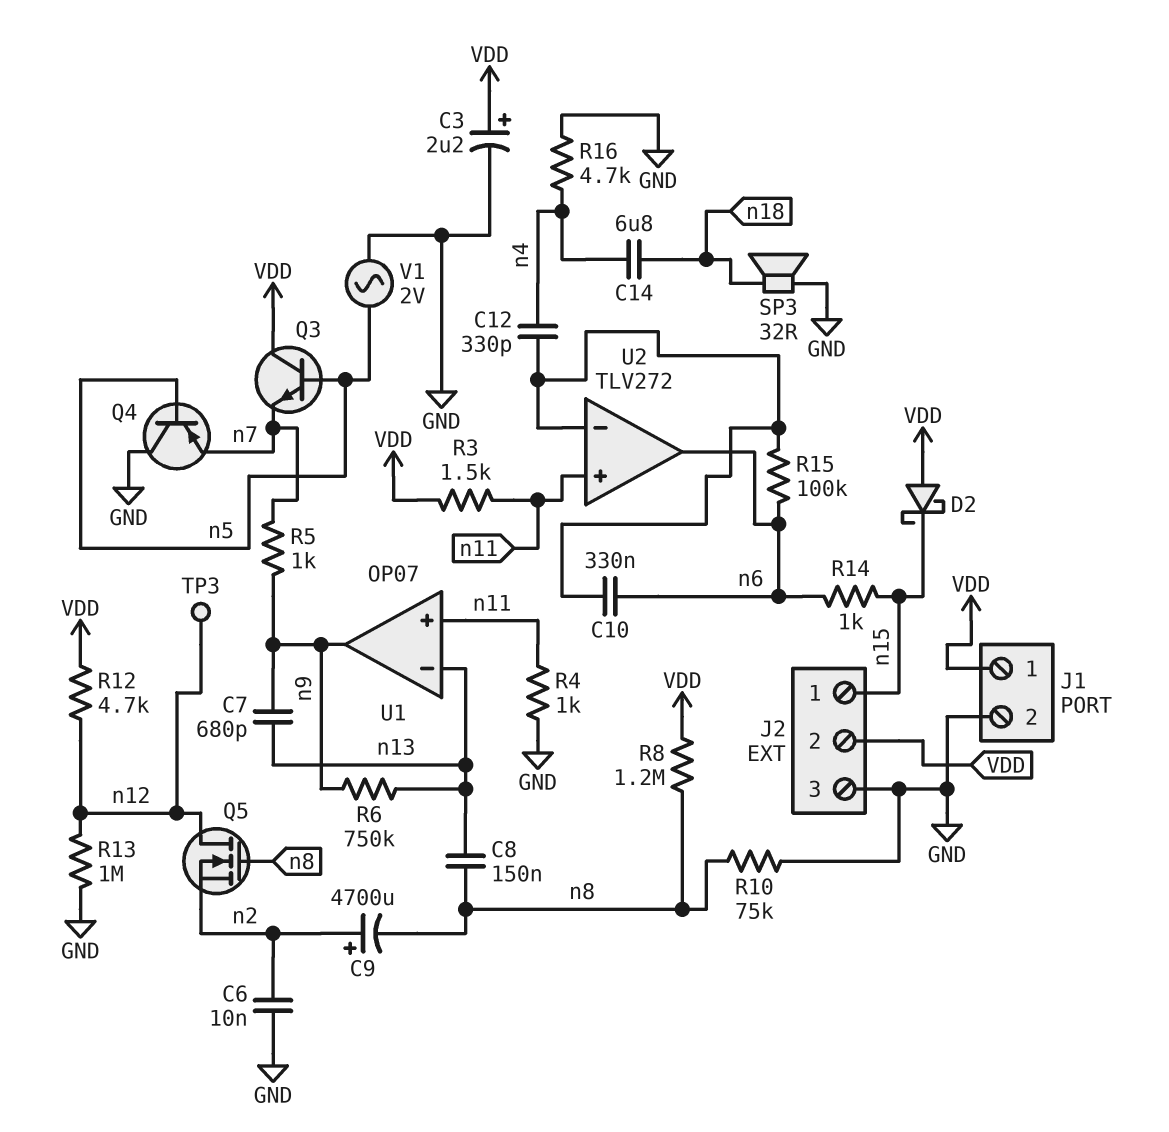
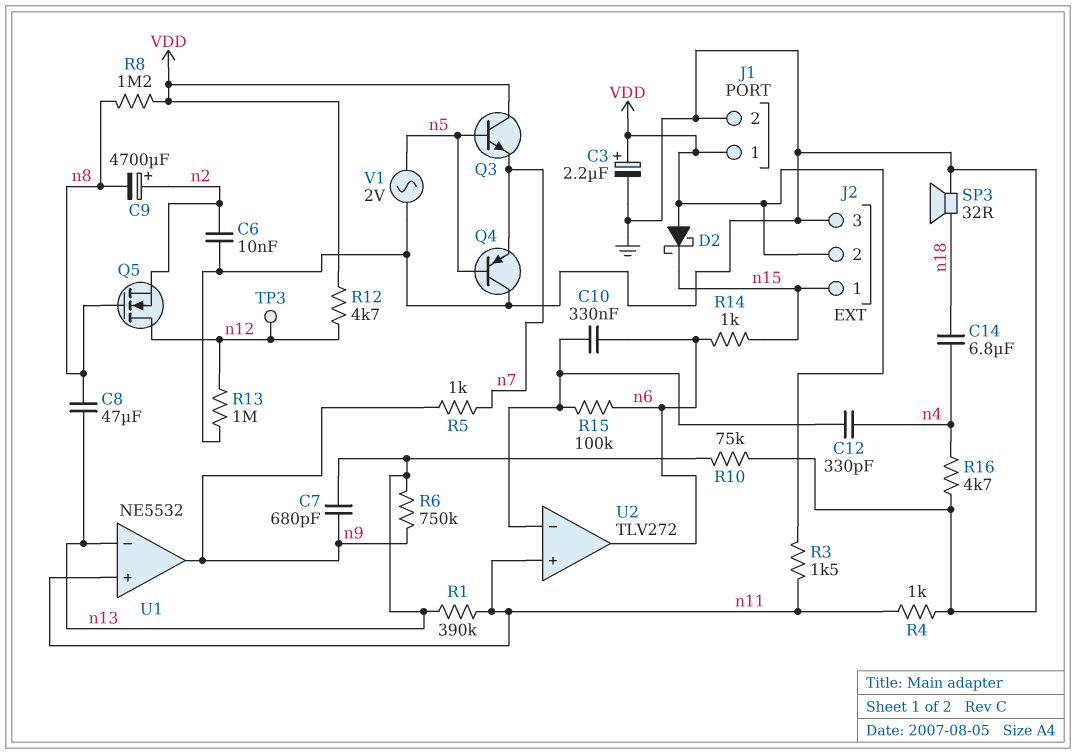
C8: 150nF (n8, n13) -> 47uF (n8, n13)
R1: none -> 390k (n11, n13)
R10: 75k (GND, n8) -> 75k (GND, n13)
U1: OP07 -> NE5532

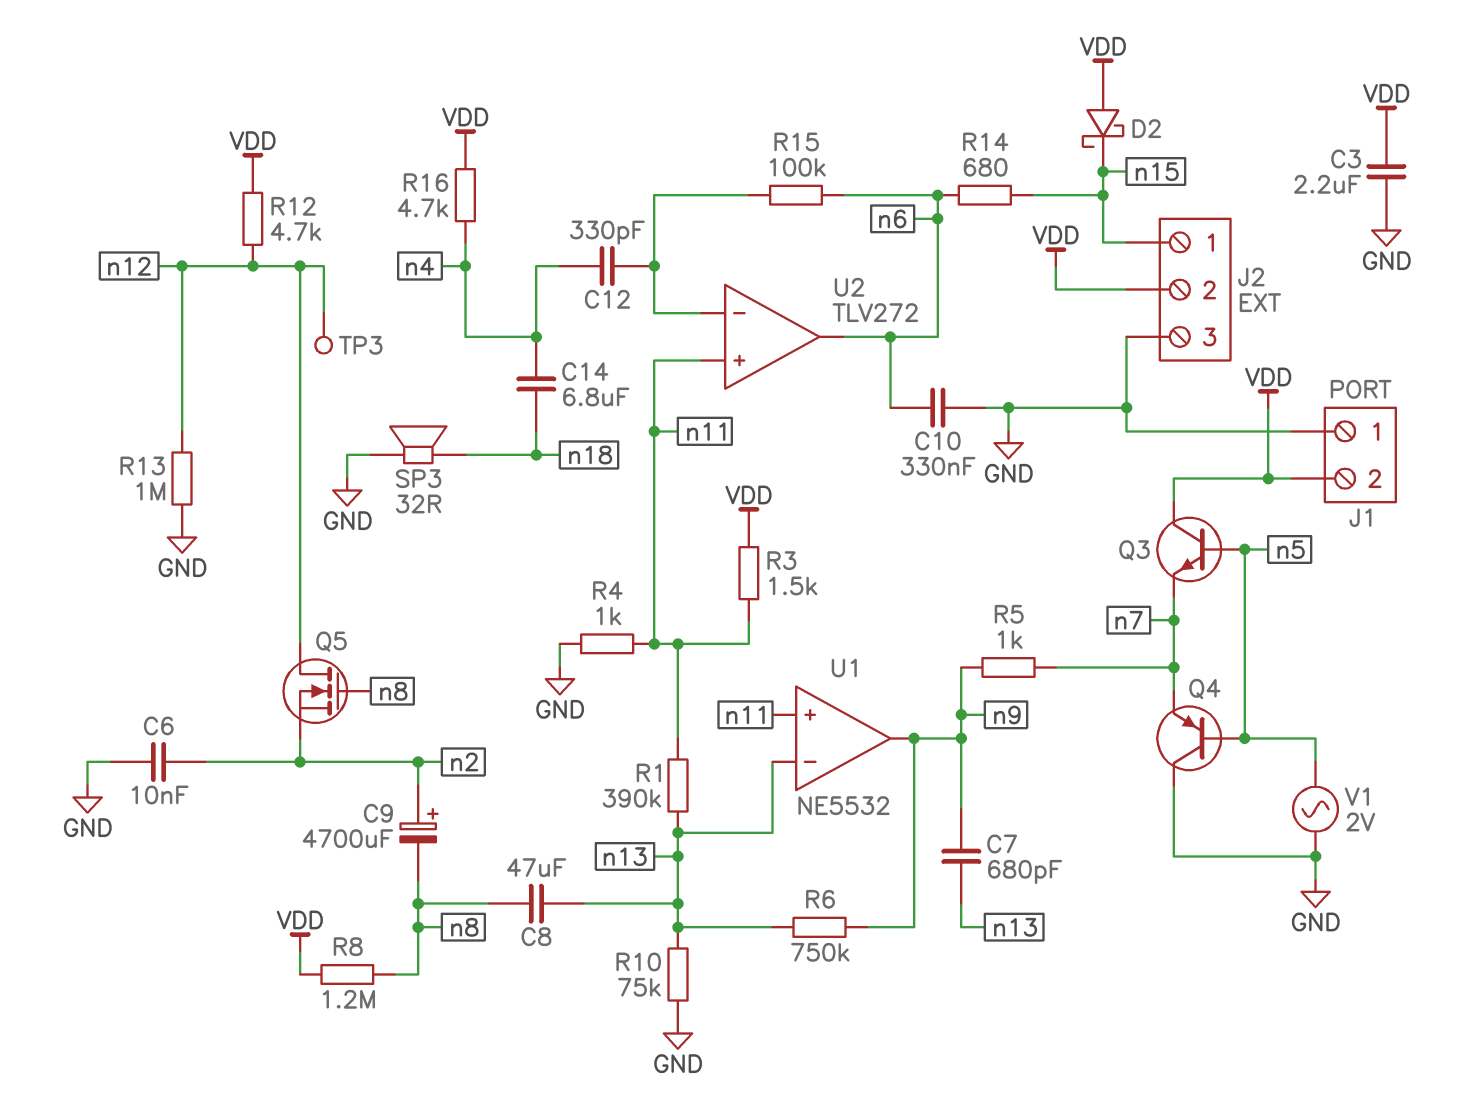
C3: 2.2uF (plus VDD, minus GND) -> 2.2uF (GND, VDD)
C10: 330nF (U2/in-, n6) -> 330nF (GND, n6)
J1 pin 1: VDD -> GND
J1 pin 2: GND -> VDD
R14: 1k (n6, n15) -> 680 (n6, n15)
R16: 4.7k (GND, n4) -> 4.7k (VDD, n4)

